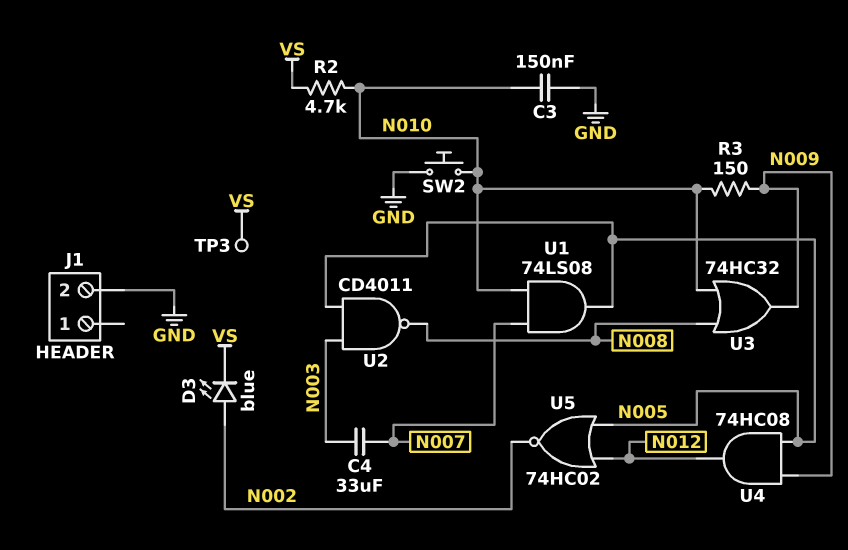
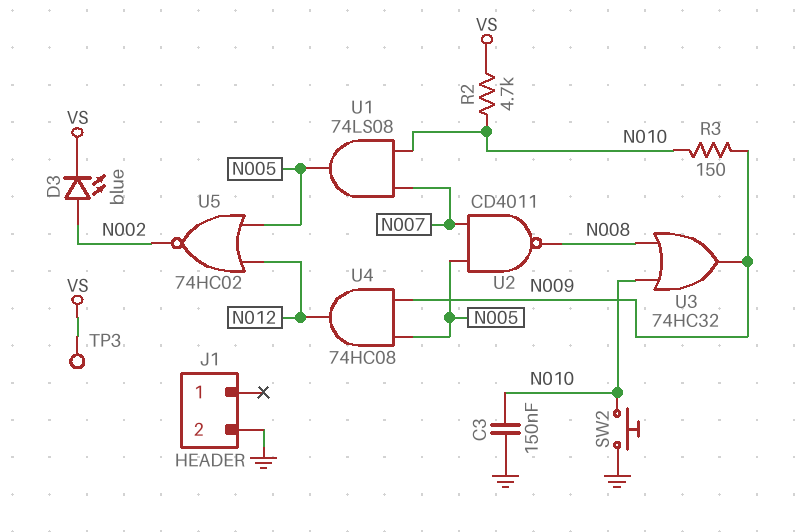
C4: 33uF (N003, N007) -> none
U2: NAND CD4011 (in N003, in N005, out N008) -> NAND CD4011 (in N005, in N007, out N008)

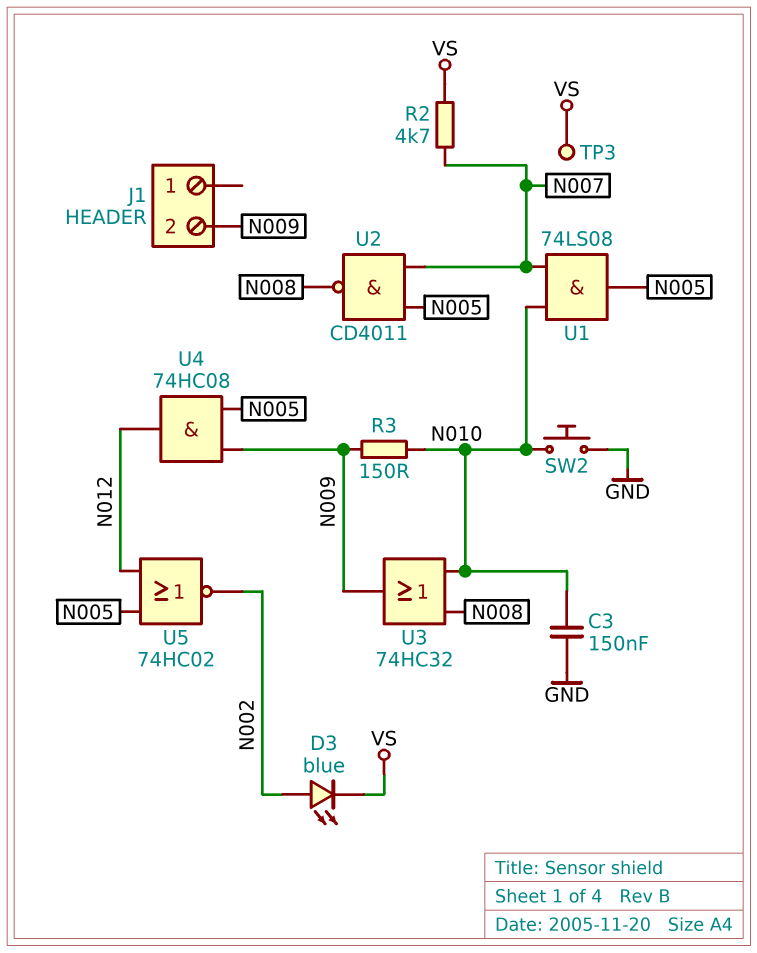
J1 pin 2: GND -> N009
R2: 4.7k (N010, VS) -> 4.7k (N007, VS)

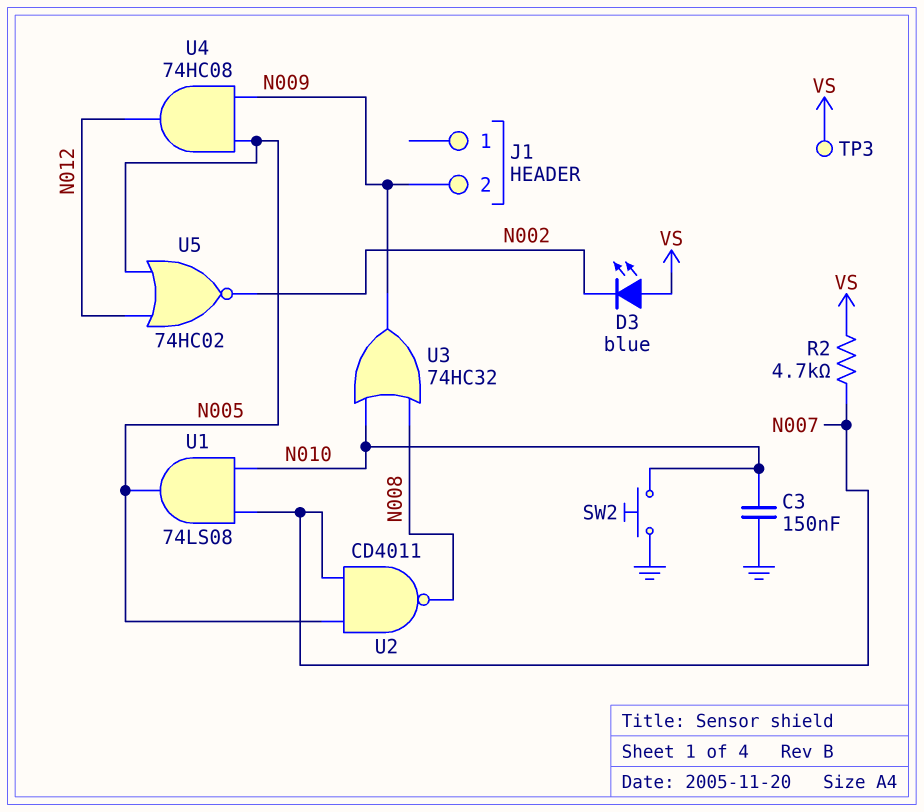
D3: LED blue (A N002, K VS) -> LED blue (A VS, K N002)
R3: 150 (N009, N010) -> none

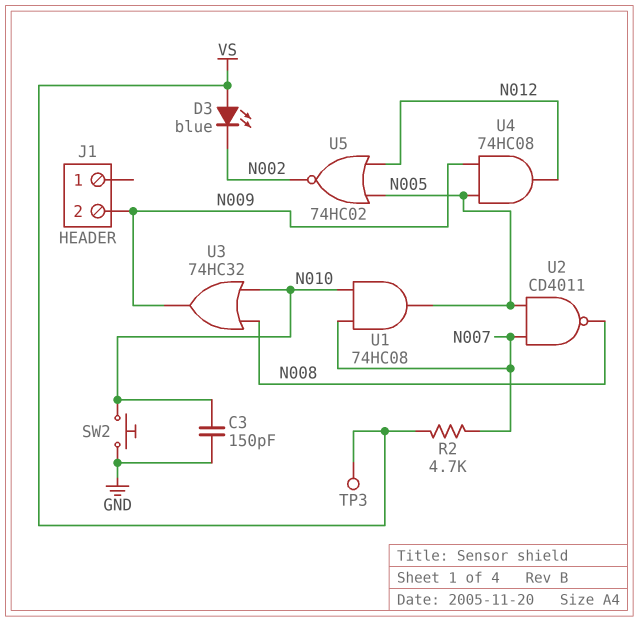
C3: 150nF (GND, N010) -> 150pF (GND, N010)
U1: AND 74LS08 (in N007, in N010, out N005) -> AND 74HC08 (in N007, in N010, out N005)

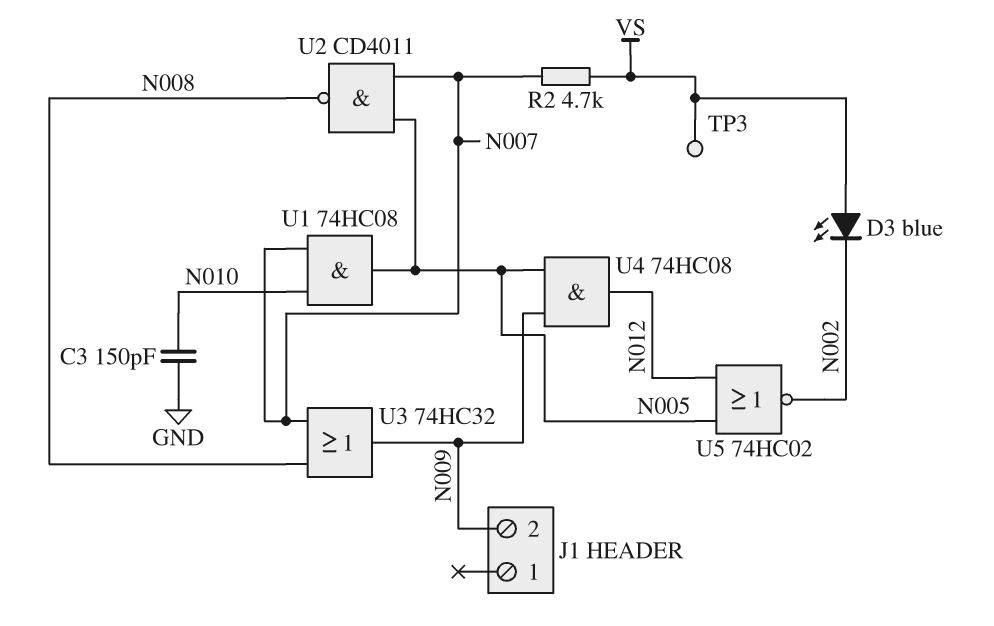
SW2: button (GND, N010) -> none
U3: OR 74HC32 (in N008, in N010, out N009) -> OR 74HC32 (in N007, in N008, out N009)

